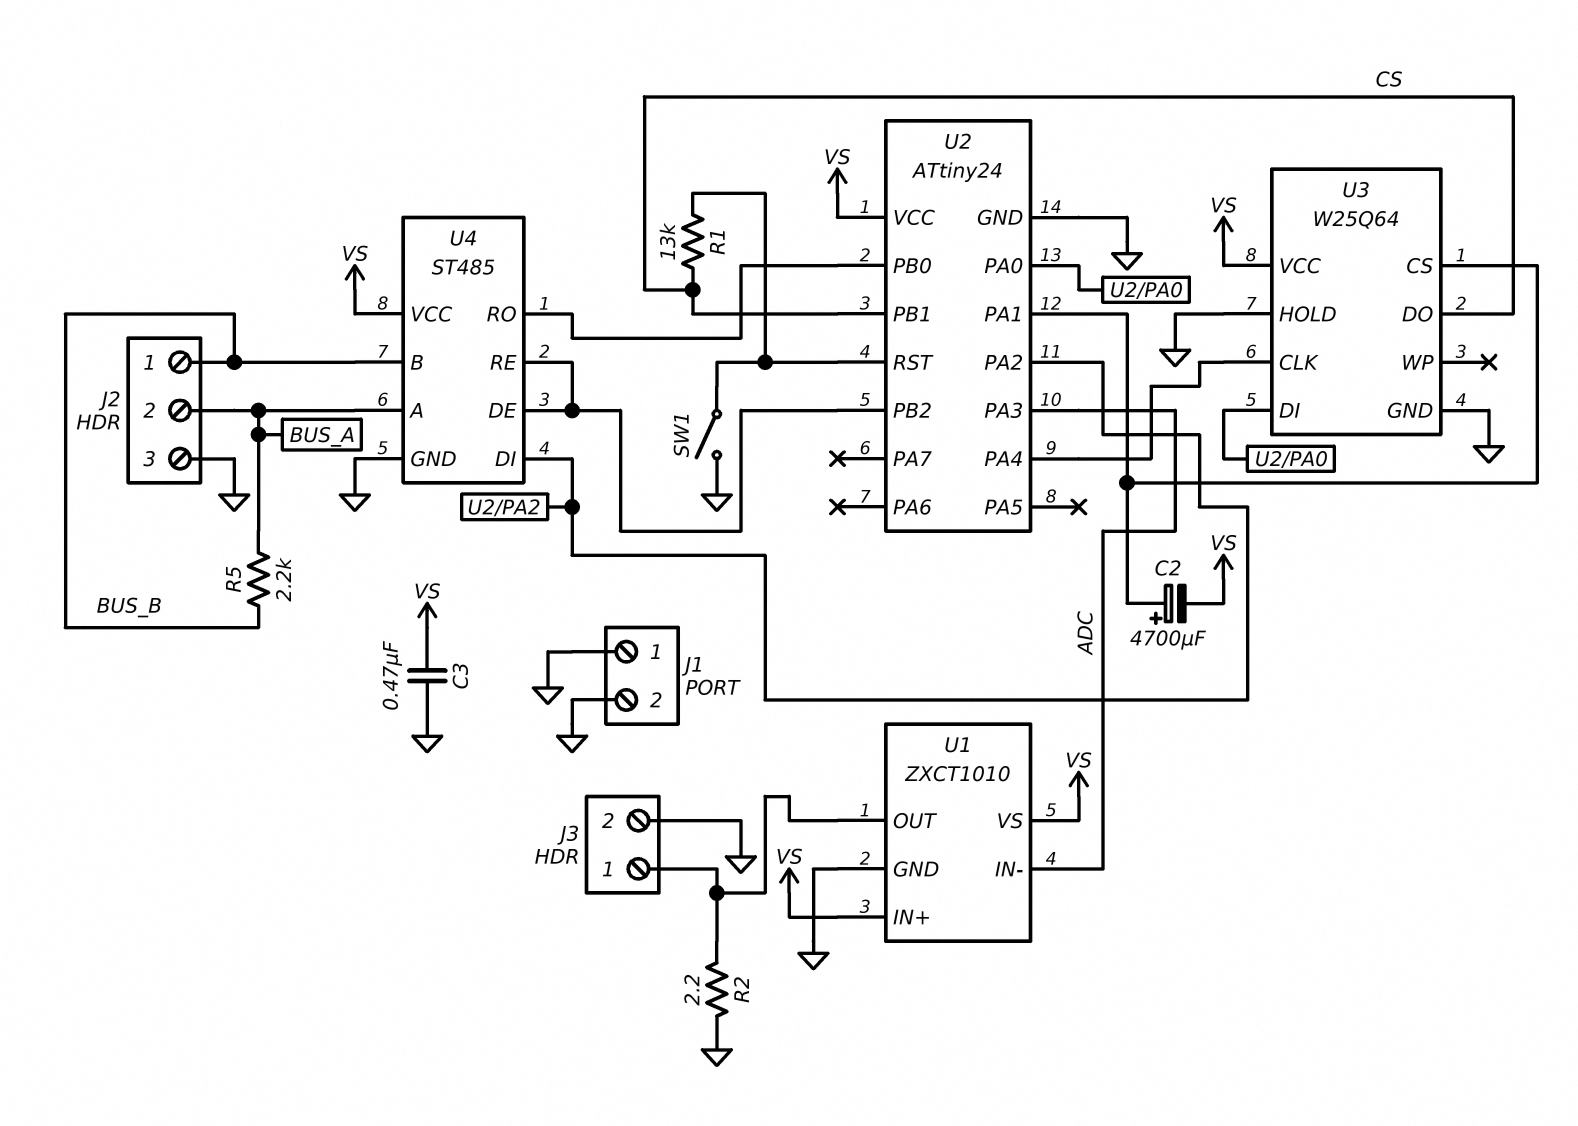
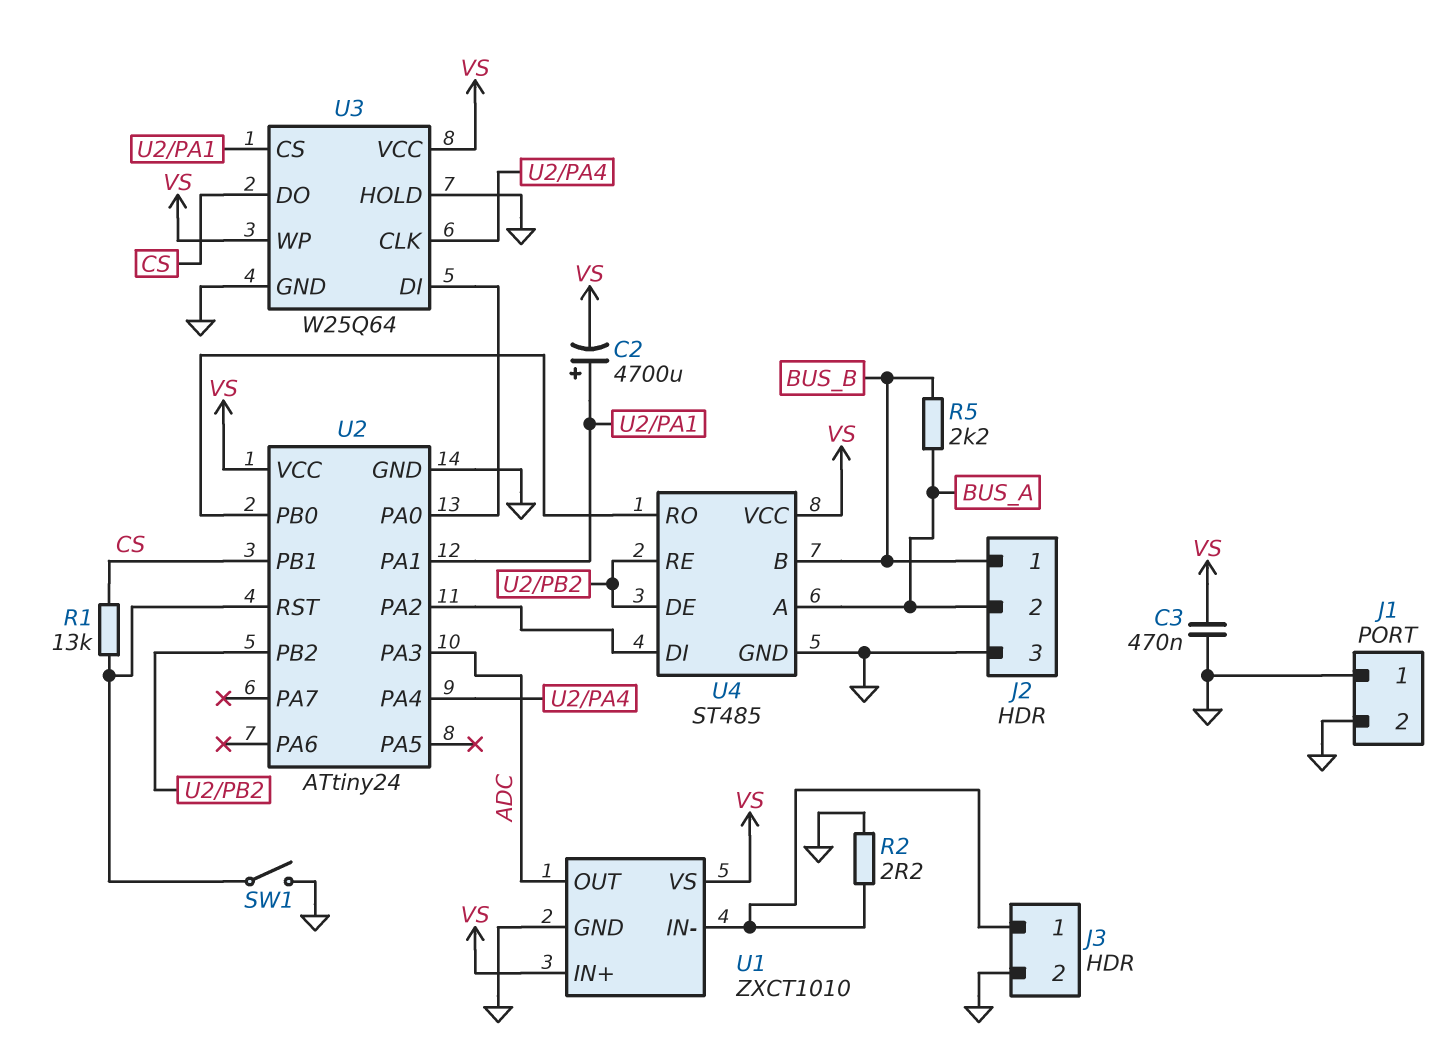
U1 pin IN-: ADC -> J3/1
U1 pin OUT: J3/1 -> ADC
U3 pin WP: none -> VS

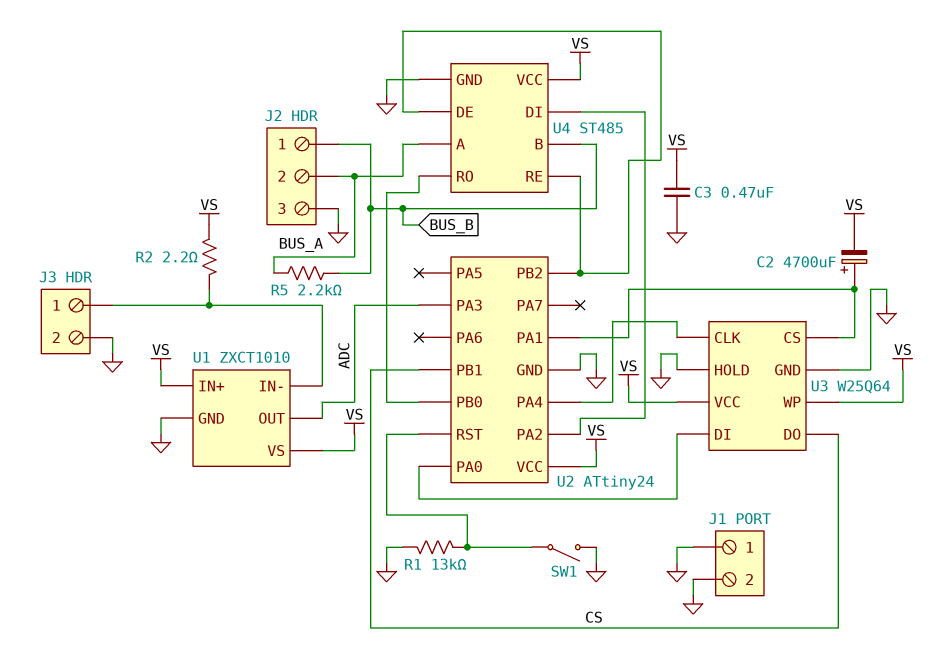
R1: 13k (CS, U2/RST) -> 13k (GND, U2/RST)
R2: 2.2 (GND, J3/1) -> 2.2 (J3/1, VS)

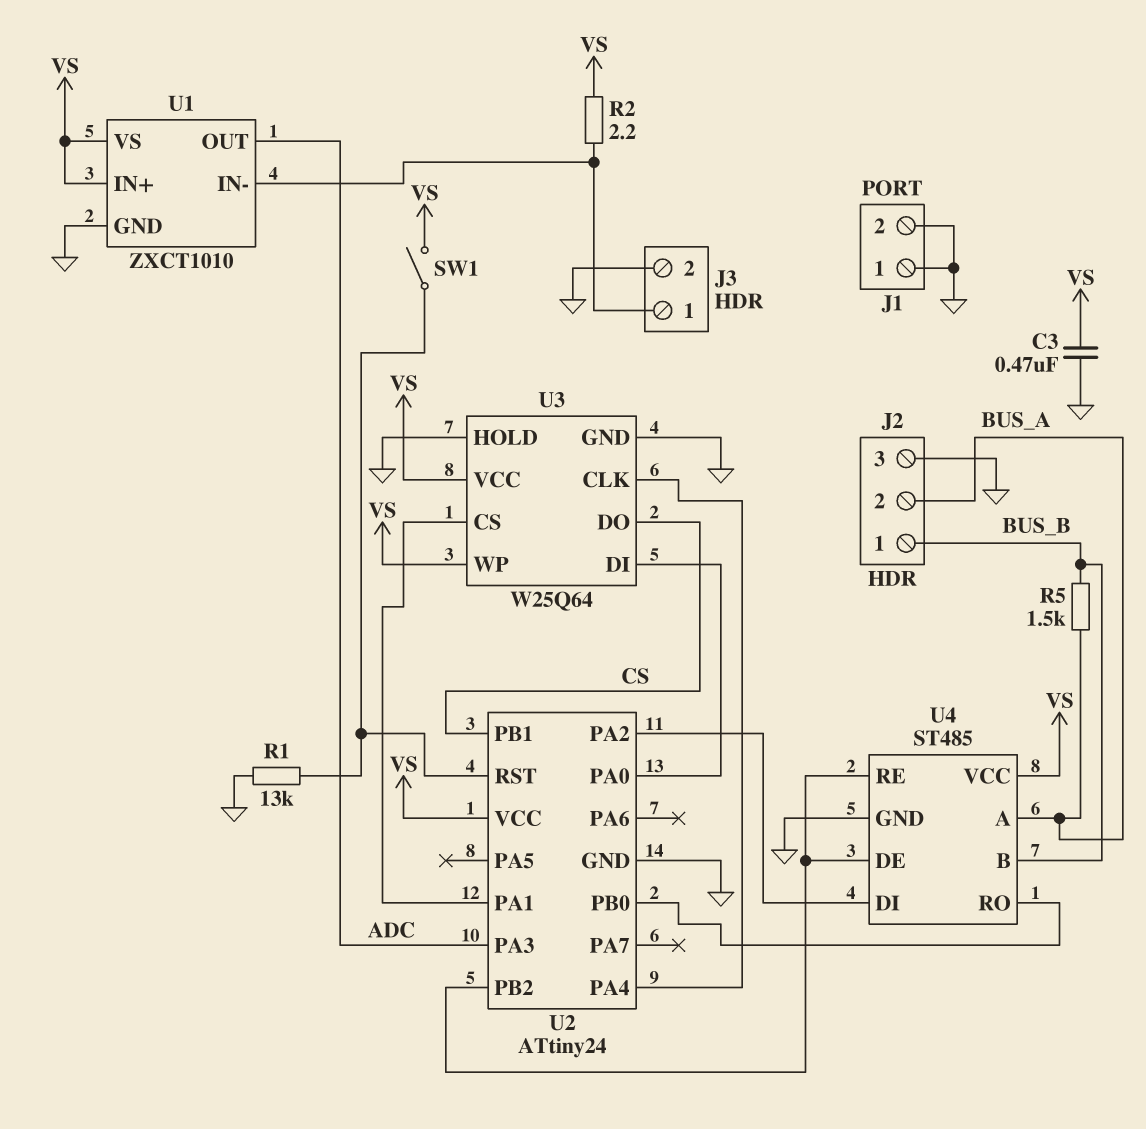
C2: 4700uF (plus U2/PA1, minus VS) -> none
R5: 2.2k (BUS_A, BUS_B) -> 1.5k (BUS_A, BUS_B)
SW1: switch (GND, U2/RST) -> switch (U2/RST, VS)

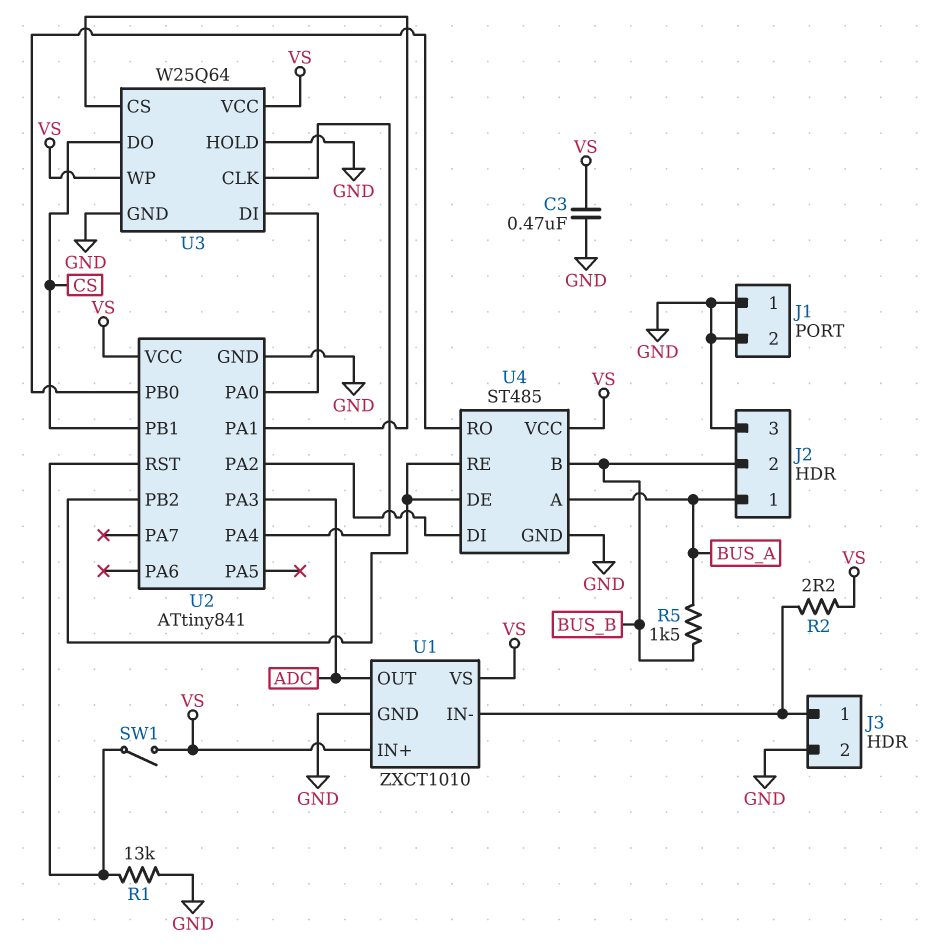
J2 pin 1: BUS_B -> BUS_A
J2 pin 2: BUS_A -> BUS_B
U2: ATtiny24 -> ATtiny841

